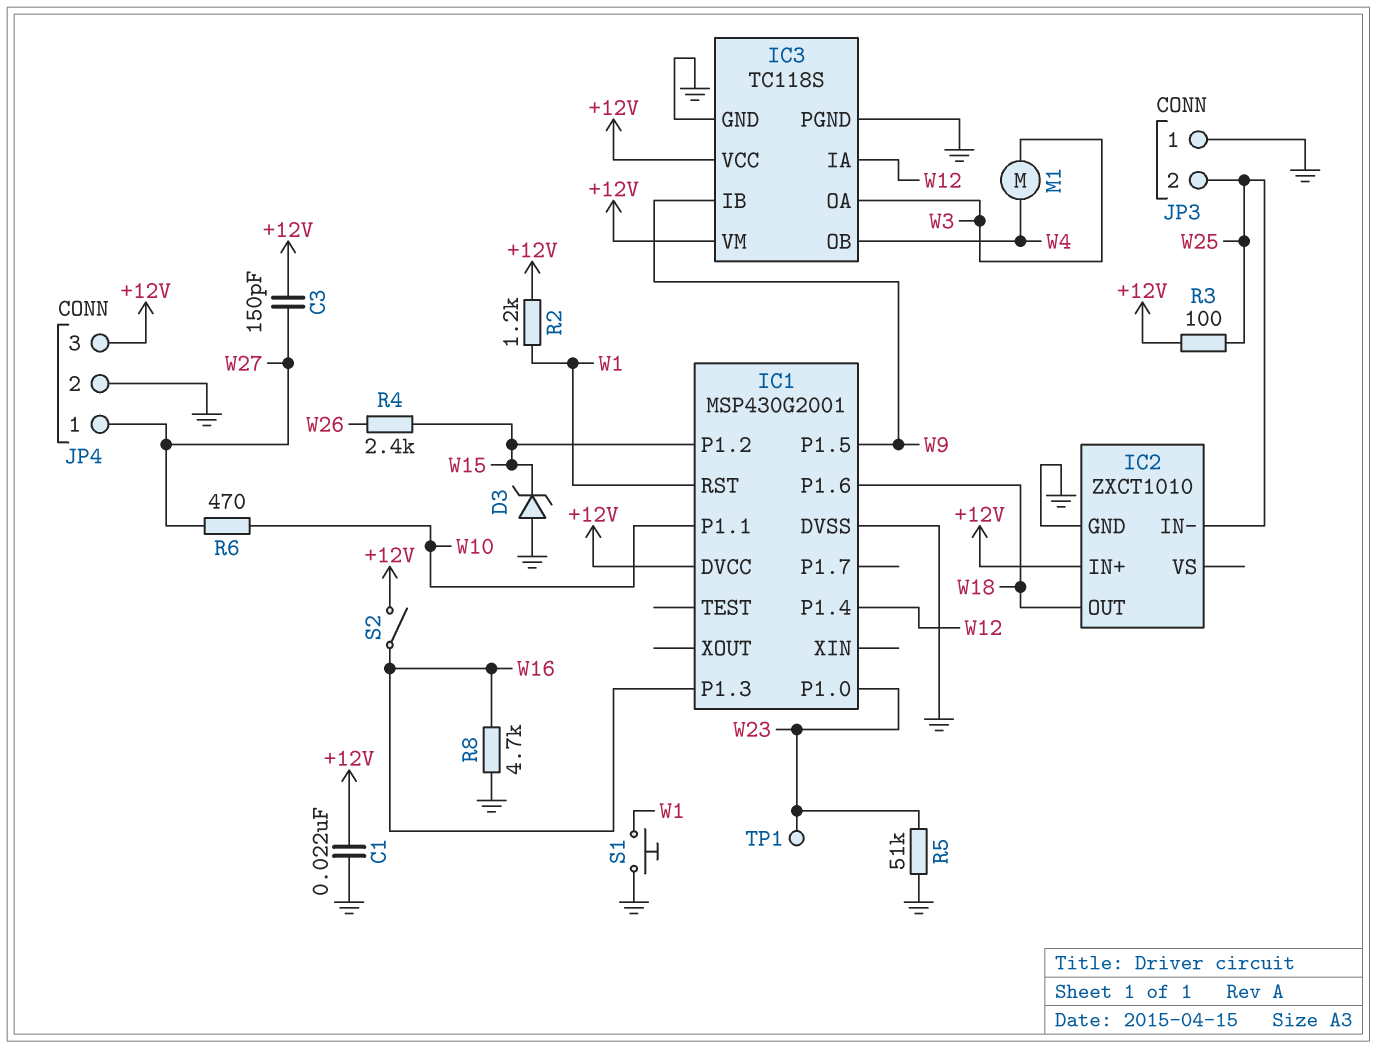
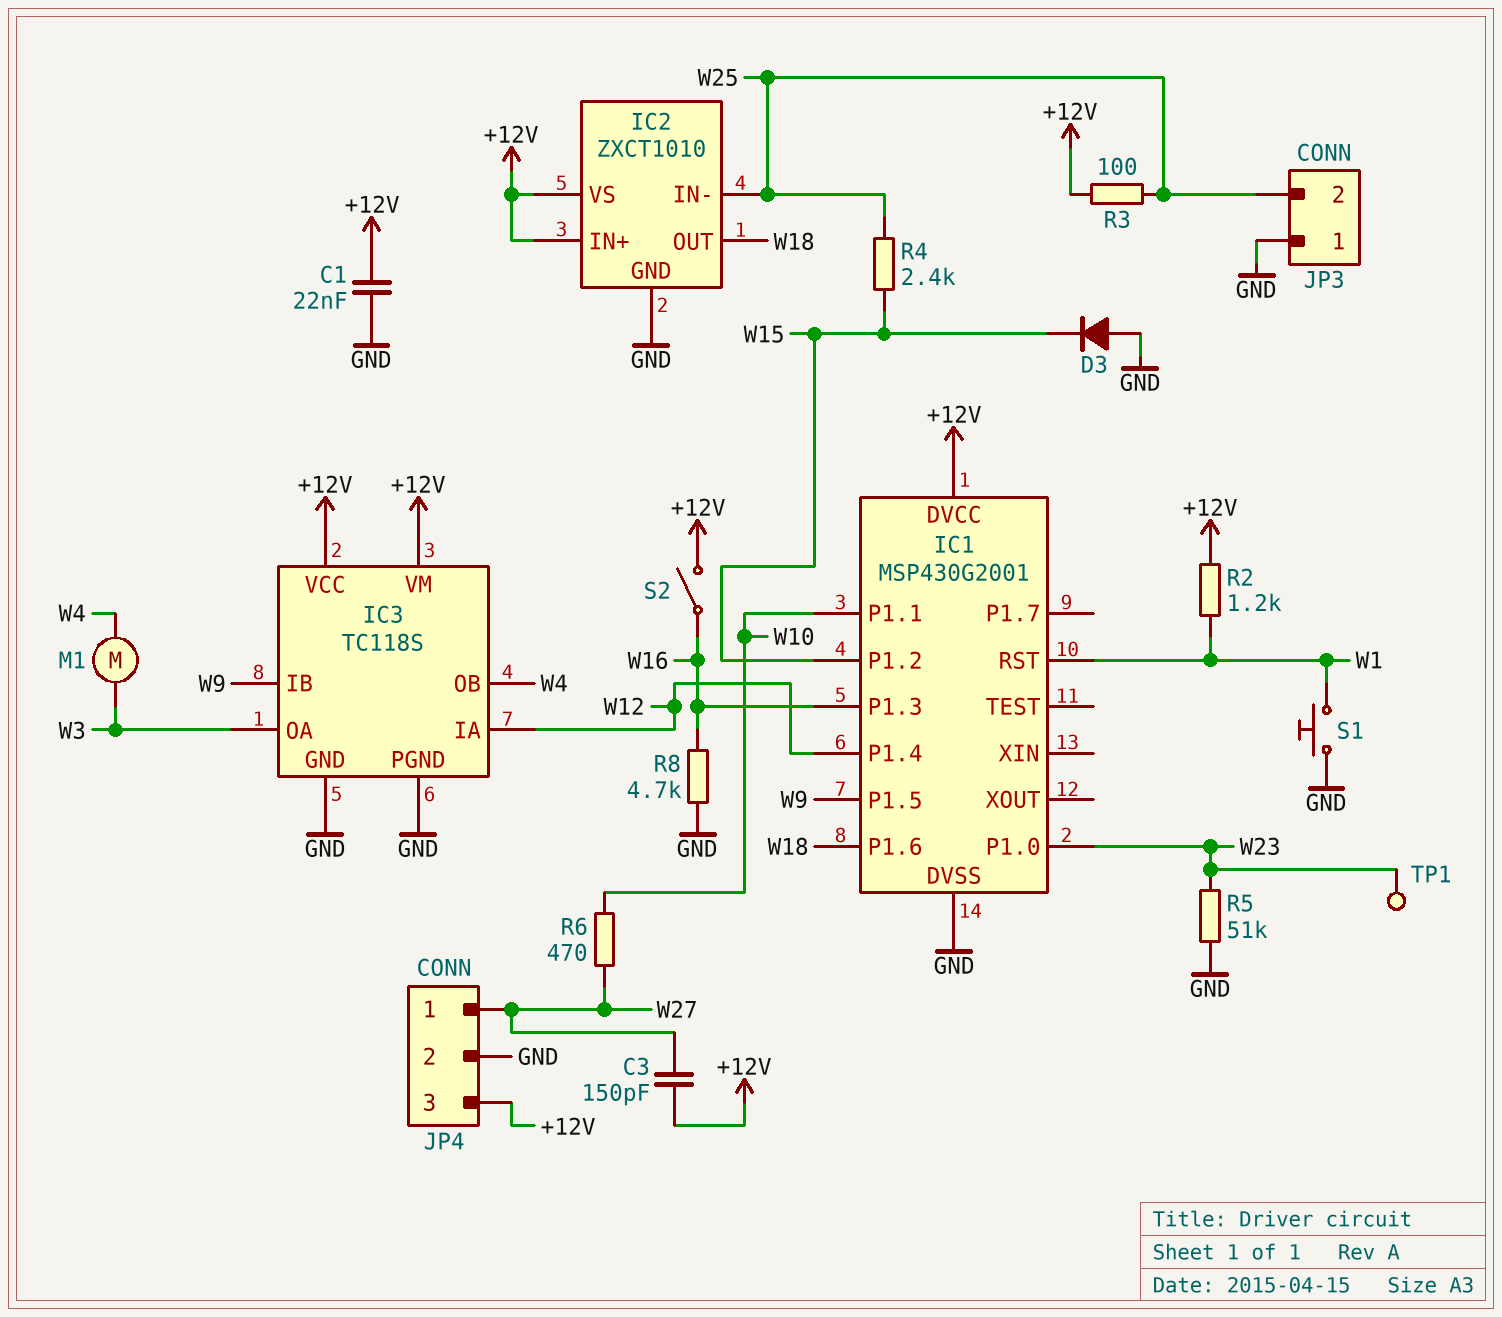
D3: zener (A GND, K W15) -> diode (A GND, K W15)
IC2 pin VS: none -> +12V
R4: 2.4k (W15, W26) -> 2.4k (W15, W25)

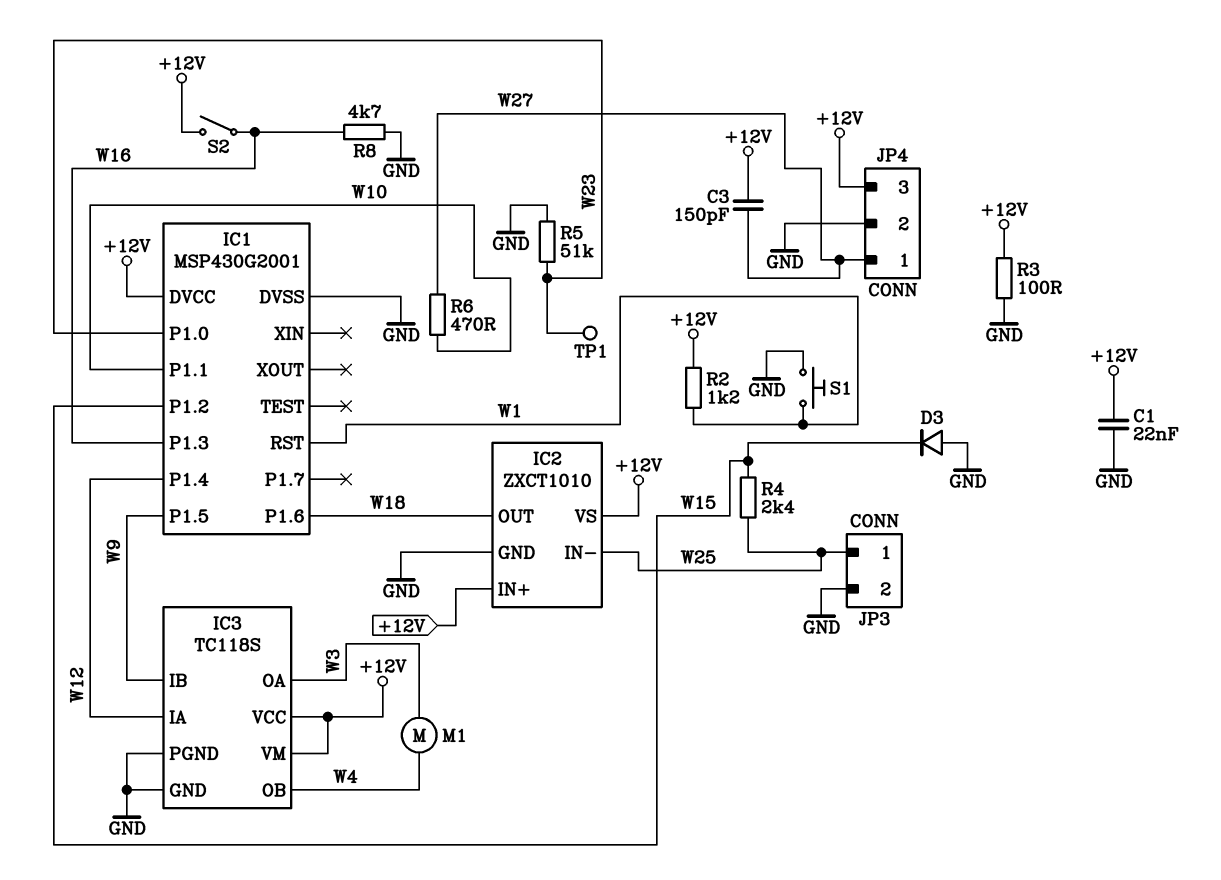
JP3 pin 1: GND -> W25
JP3 pin 2: W25 -> GND
R3: 100 (+12V, W25) -> 100 (+12V, GND)

